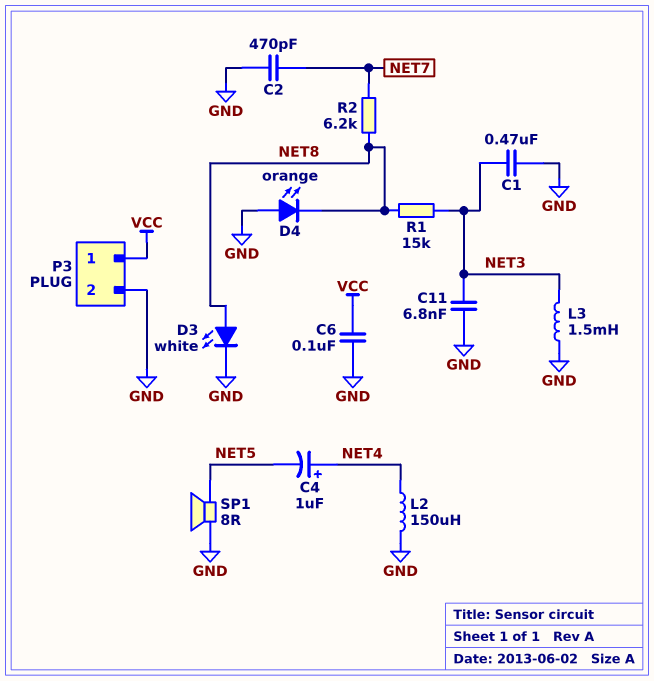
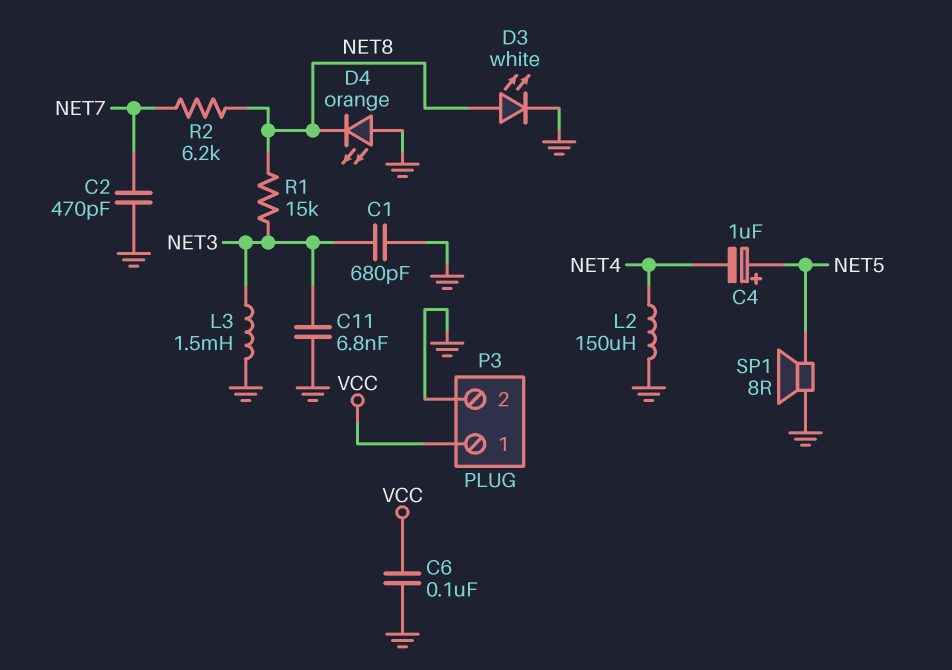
C1: 470nF (GND, NET3) -> 680pF (GND, NET3)
C4: 1uF (plus NET4, minus NET5) -> 1uF (plus NET5, minus NET4)

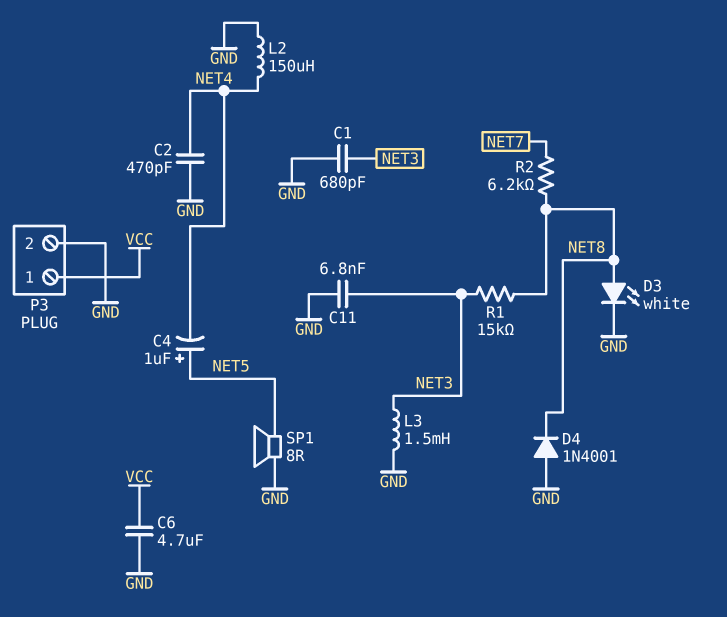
C2: 470pF (GND, NET7) -> 470pF (GND, NET4)
C6: 100nF (GND, VCC) -> 4.7uF (GND, VCC)
D4: LED orange (A GND, K NET8) -> diode 1N4001 (A GND, K NET8)

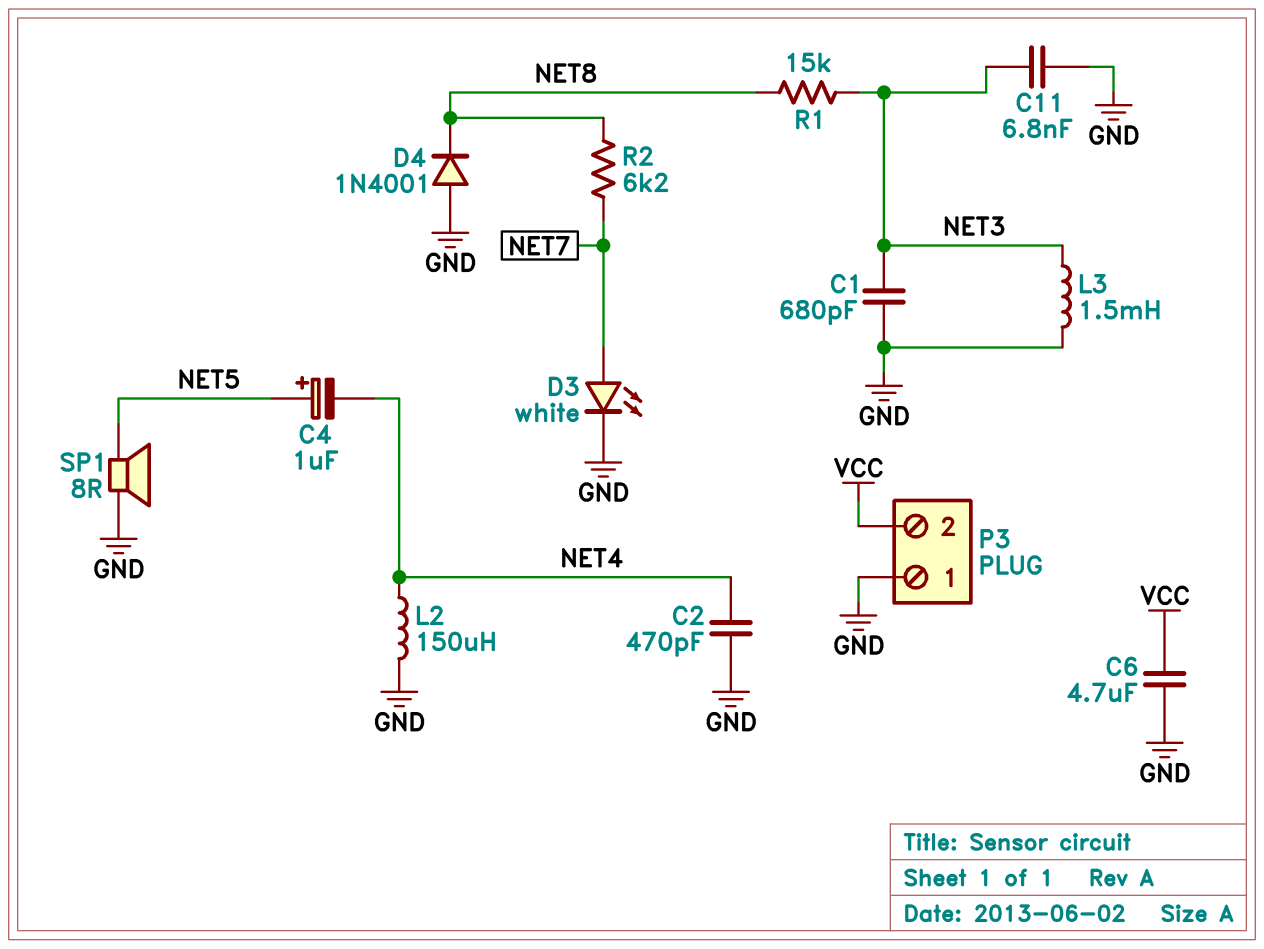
D3: LED white (A NET8, K GND) -> LED white (A NET7, K GND)
P3 pin 1: VCC -> GND
P3 pin 2: GND -> VCC

